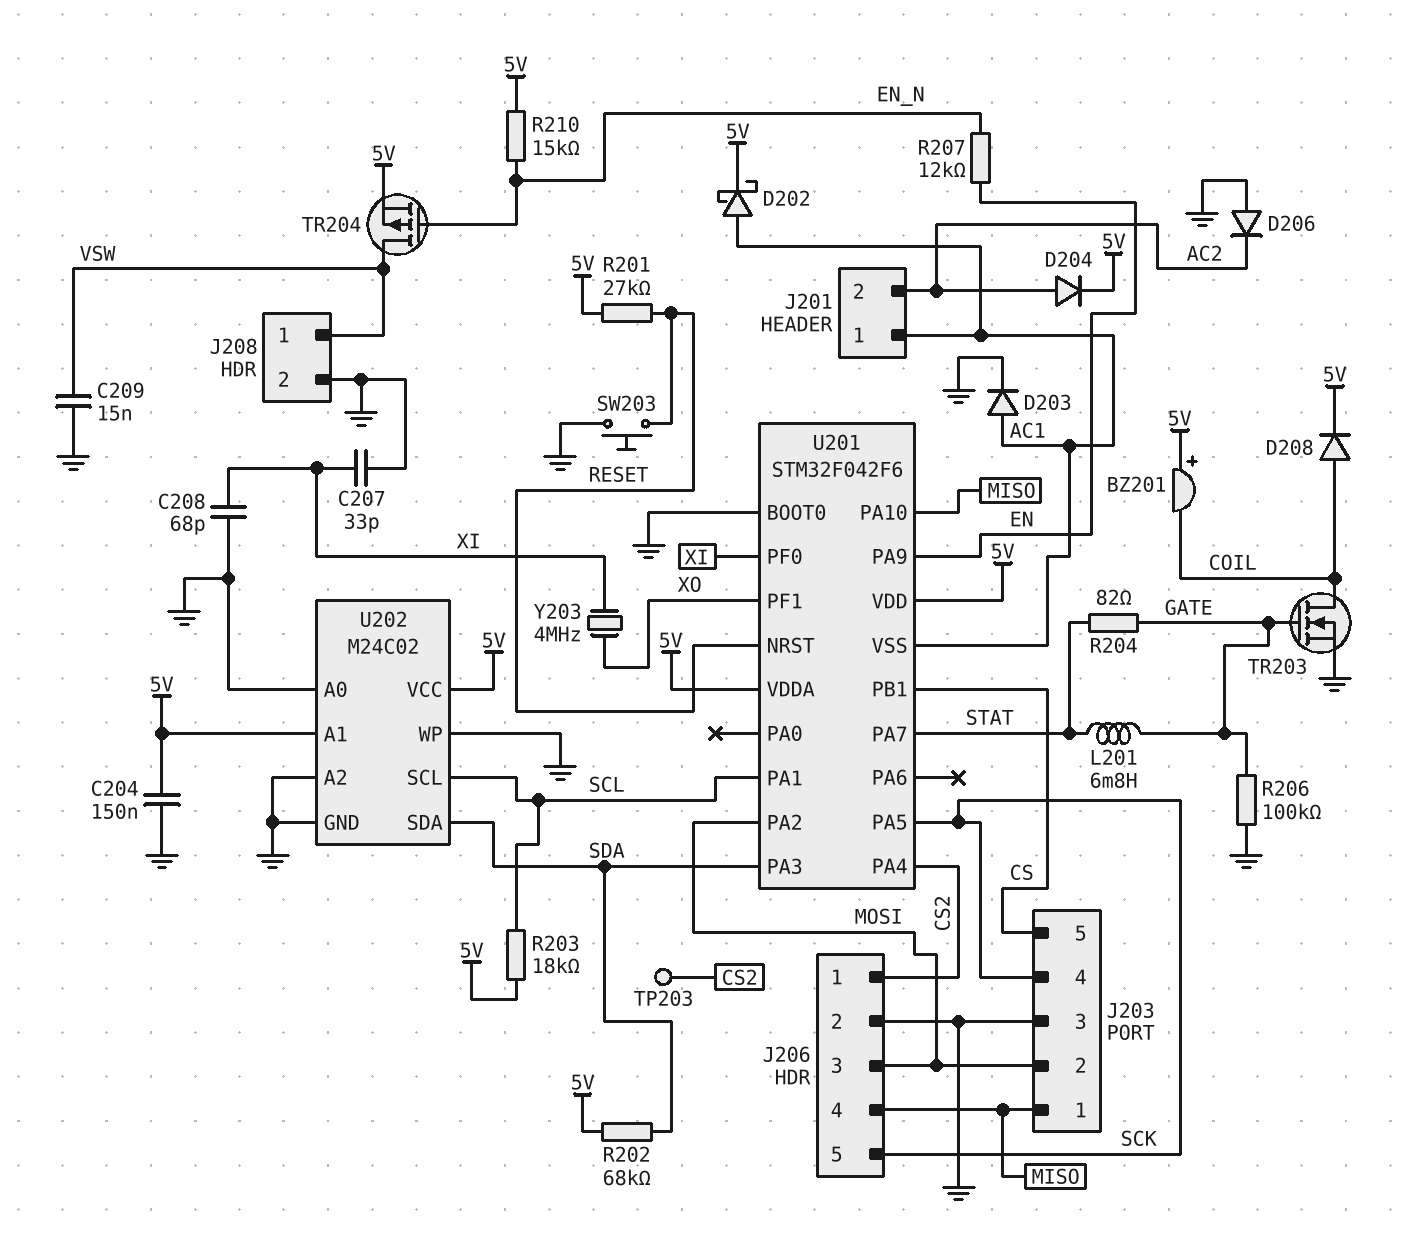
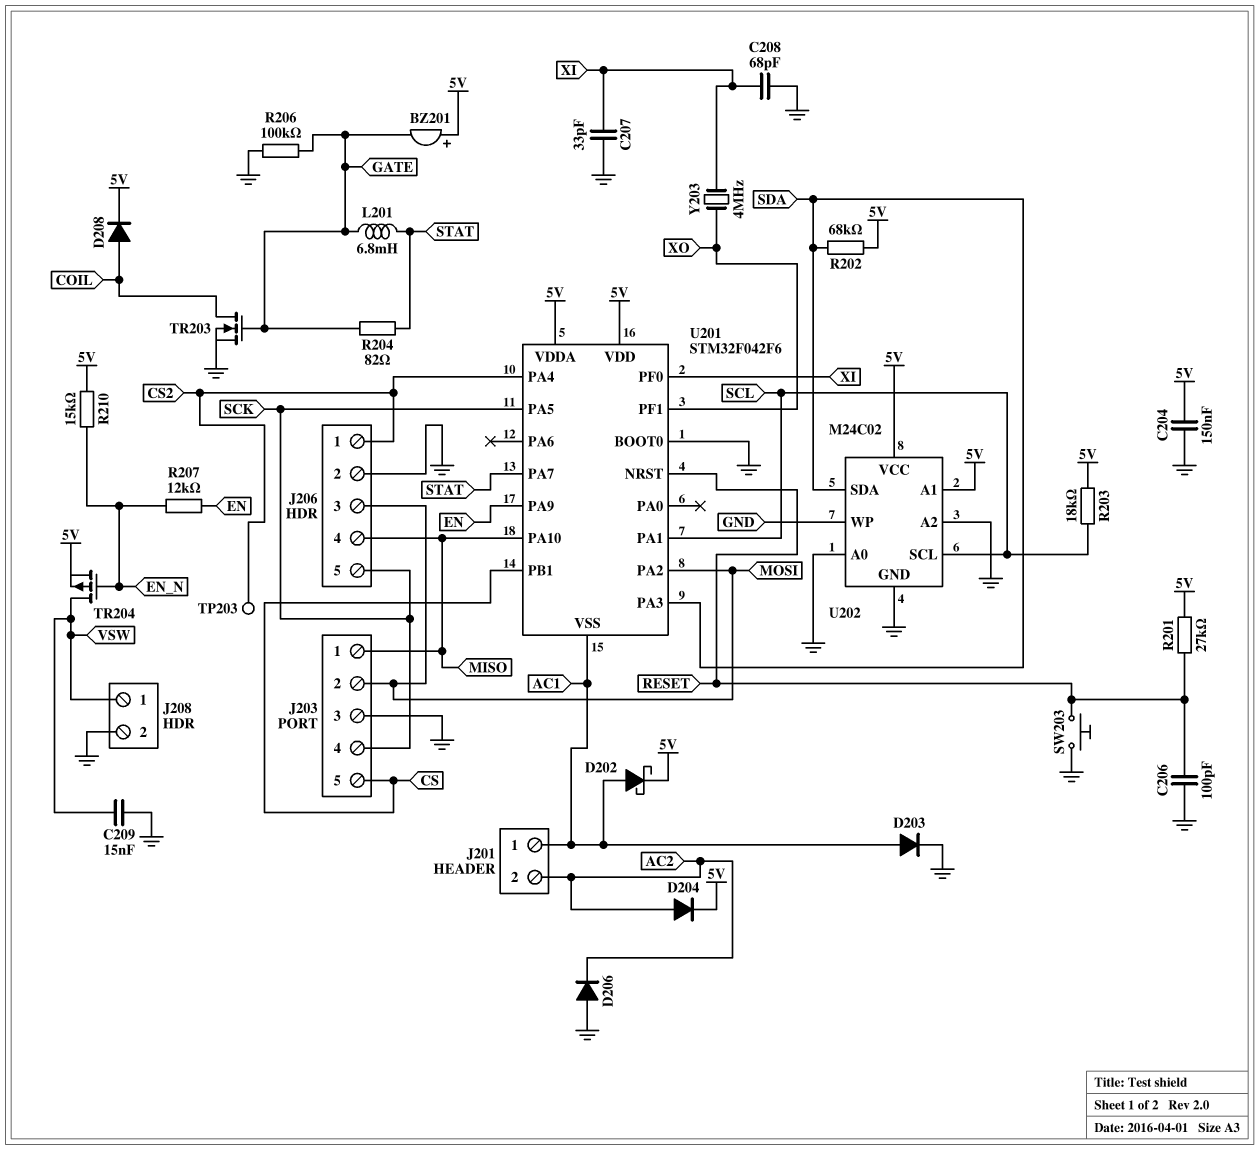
BZ201: buzzer (plus 5V, minus COIL) -> buzzer (plus 5V, minus GATE)
C206: none -> 100pF (GND, RESET)

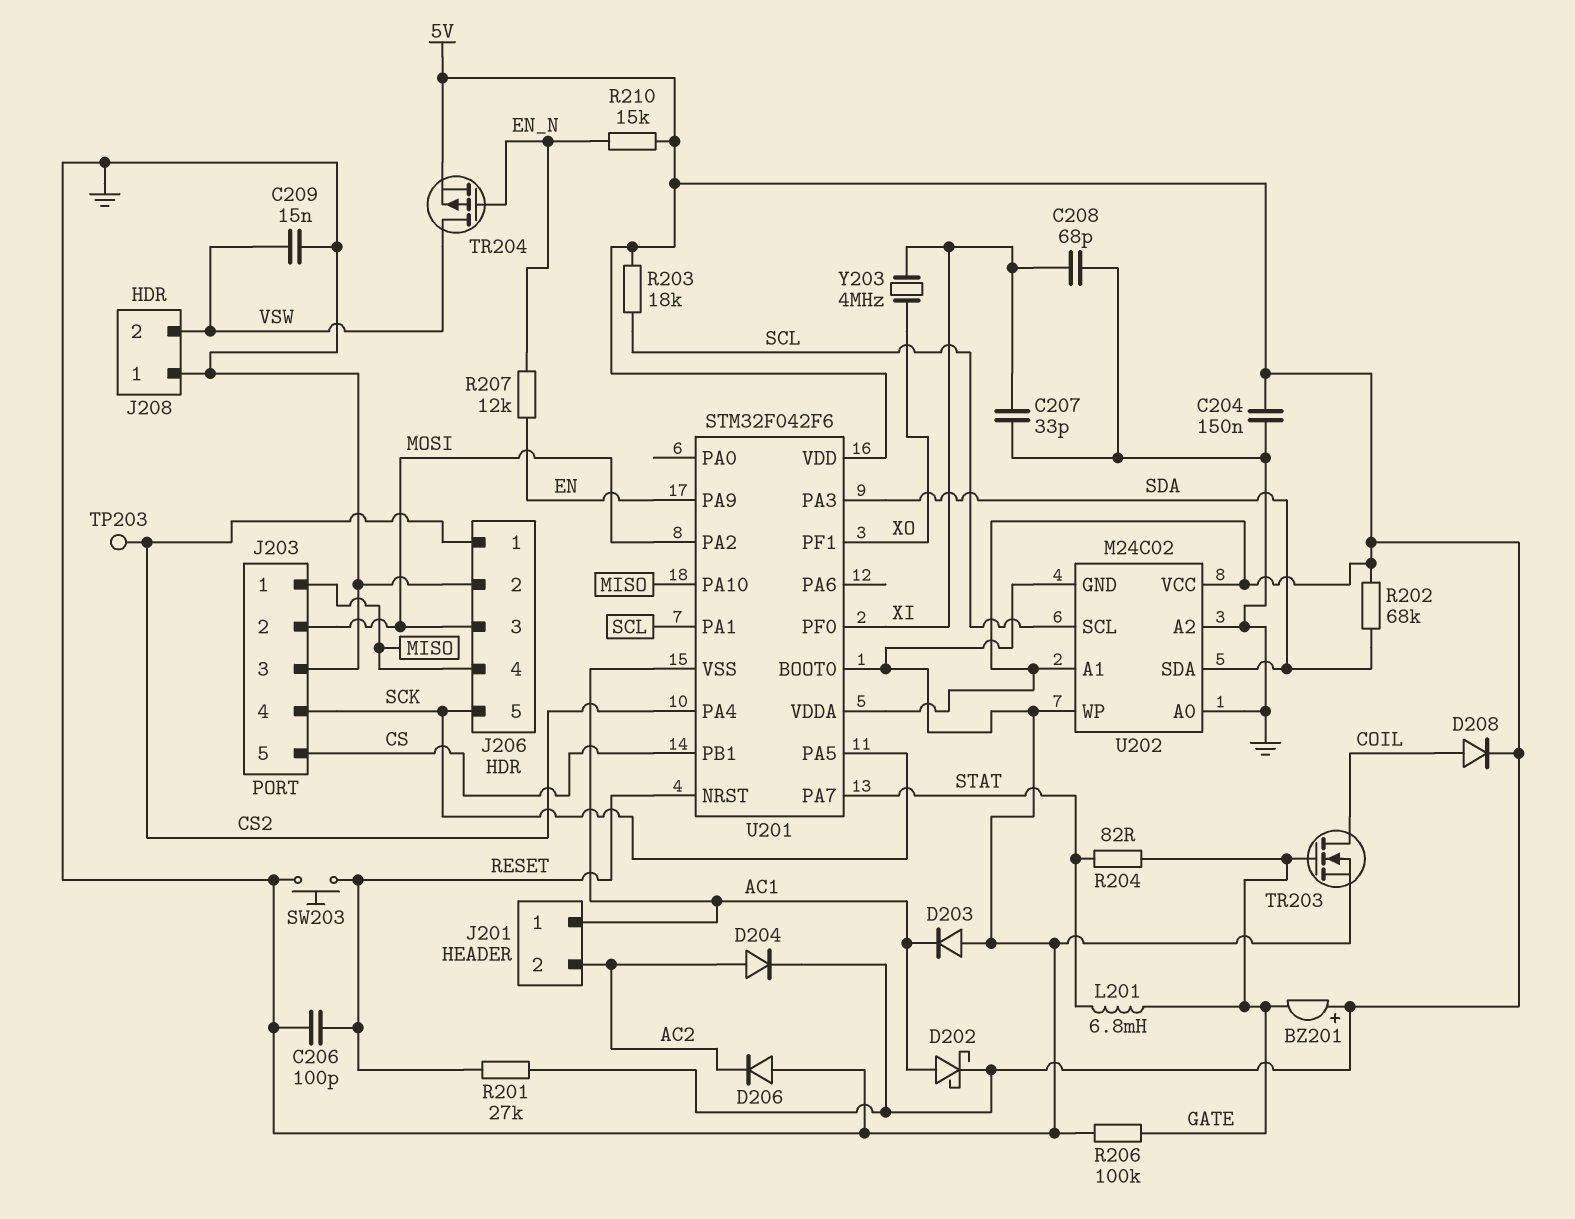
D203: diode (A AC1, K GND) -> diode (A GND, K AC1)
J208 pin 1: VSW -> GND
J208 pin 2: GND -> VSW

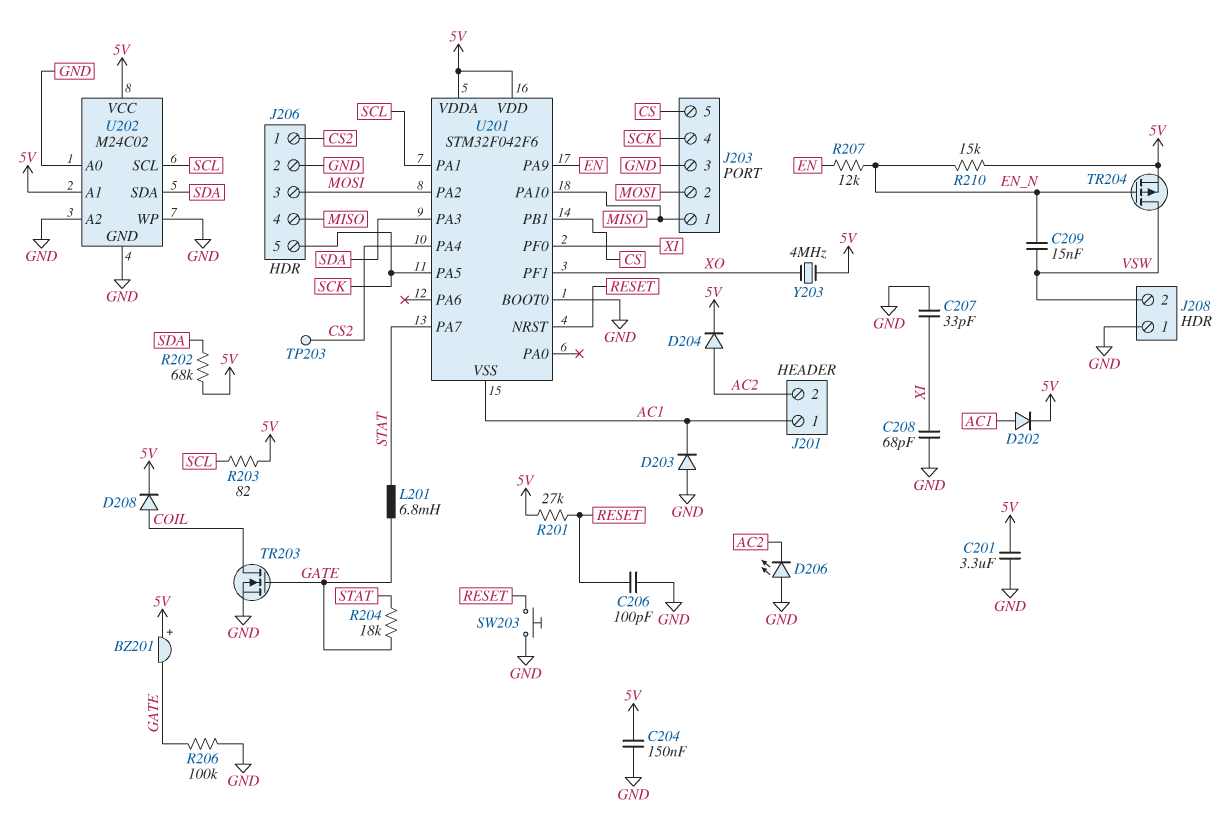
C201: none -> 3.3uF (5V, GND)
C209: 15nF (GND, VSW) -> 15nF (EN_N, VSW)
D202: schottky (A AC1, K 5V) -> diode (A AC1, K 5V)
D206: diode (A GND, K AC2) -> LED (A GND, K AC2)
R203: 18k (5V, SCL) -> 82 (5V, SCL)
R204: 82 (GATE, STAT) -> 18k (GATE, STAT)
Y203: 4MHz (XI, XO) -> 4MHz (5V, XO)

